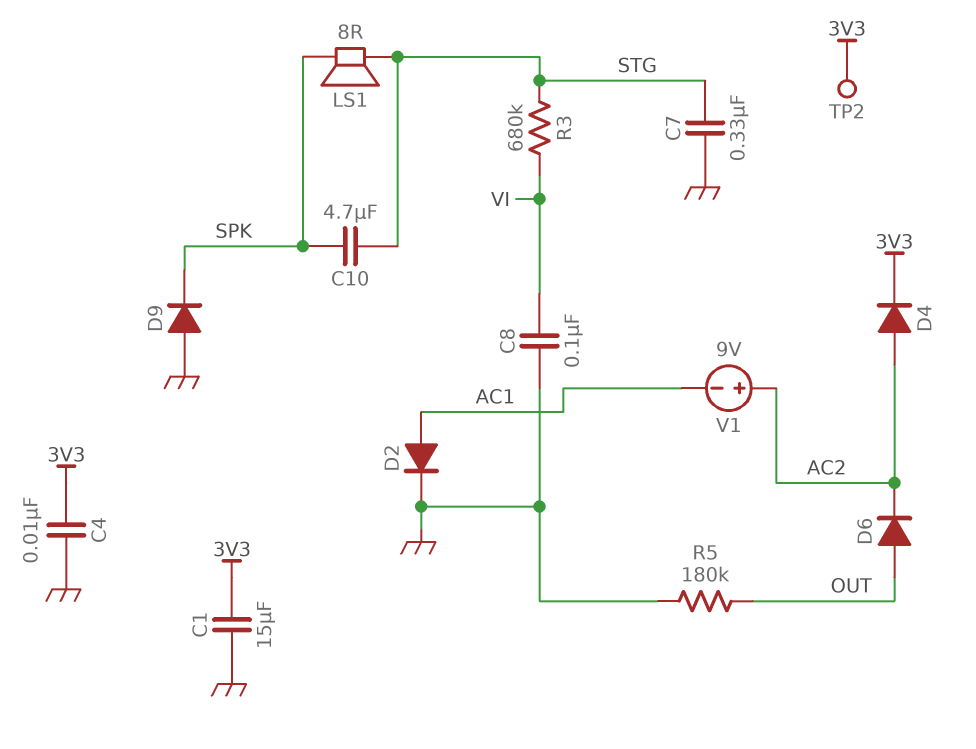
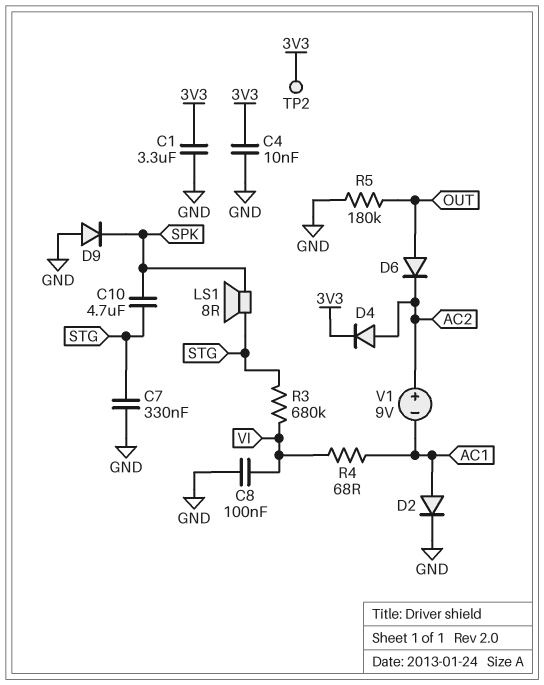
C1: 15uF (3V3, GND) -> 3.3uF (3V3, GND)
R4: none -> 68 (AC1, VI)

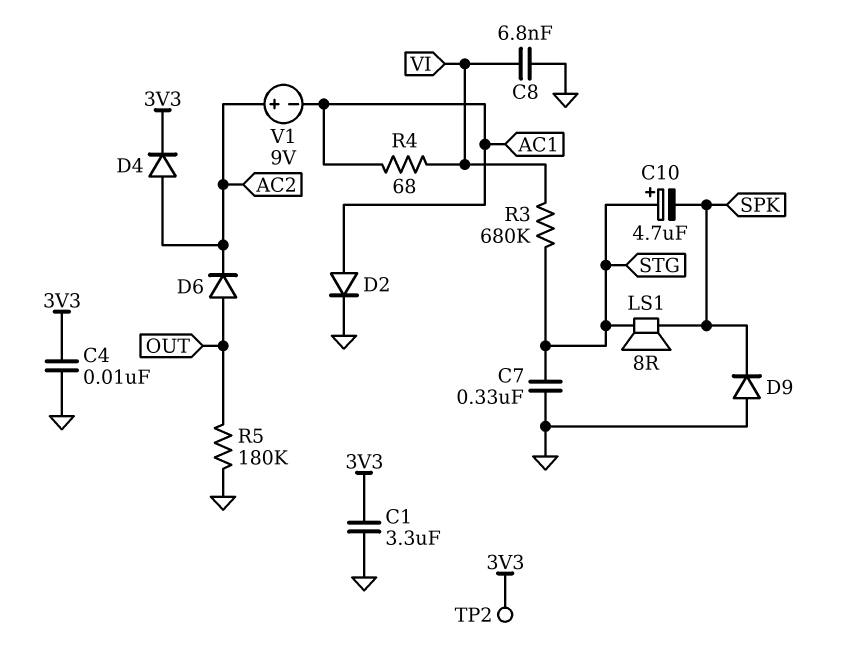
C8: 100nF (GND, VI) -> 6.8nF (GND, VI)
C10: 4.7uF (SPK, STG) -> 4.7uF (plus STG, minus SPK)

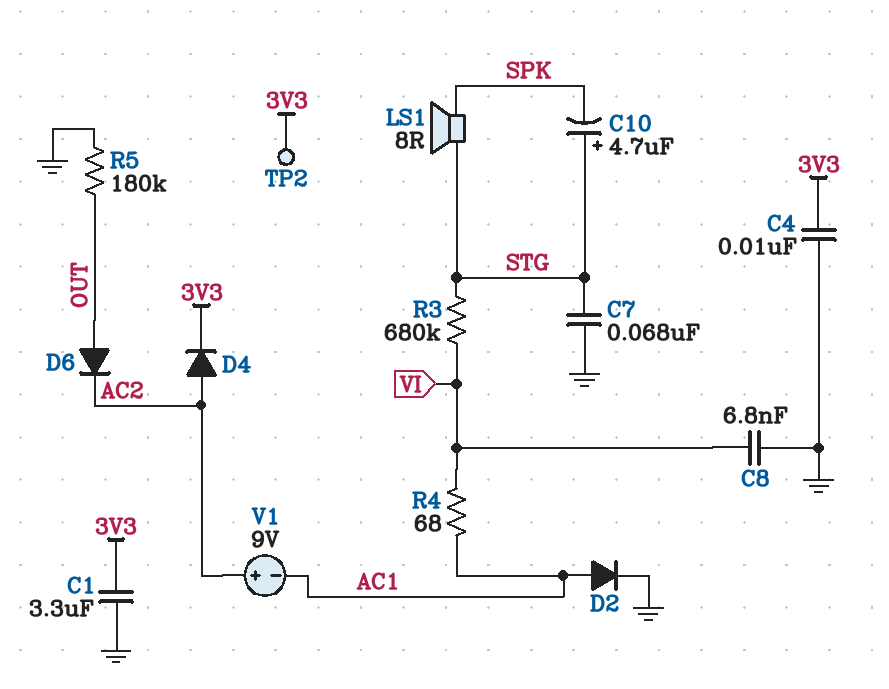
C7: 330nF (GND, STG) -> 68nF (GND, STG)
D9: diode (A GND, K SPK) -> none

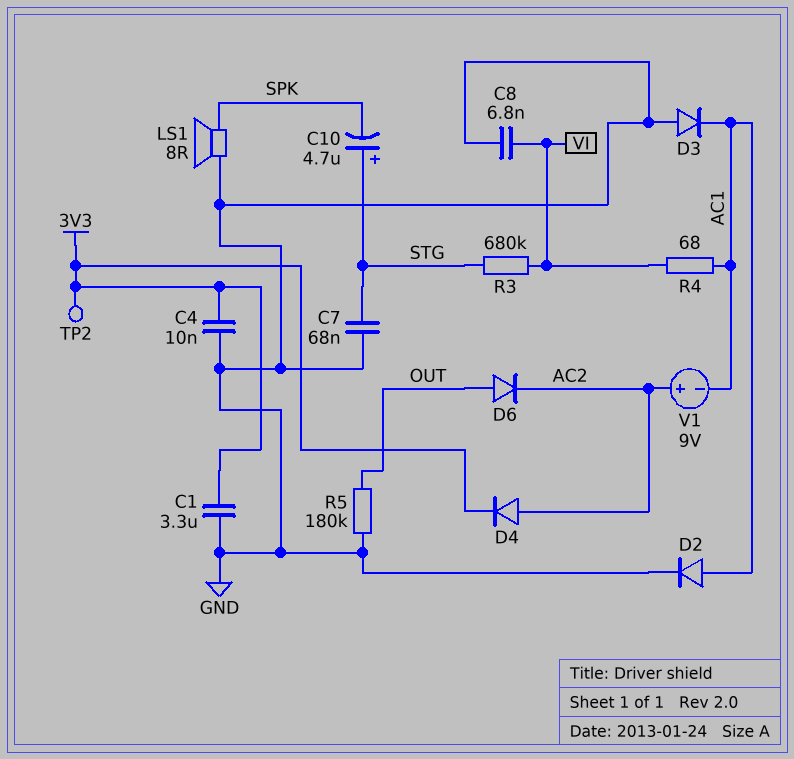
D3: none -> diode (A GND, K AC1)
LS1: speaker 8R (SPK, STG) -> speaker 8R (GND, SPK)

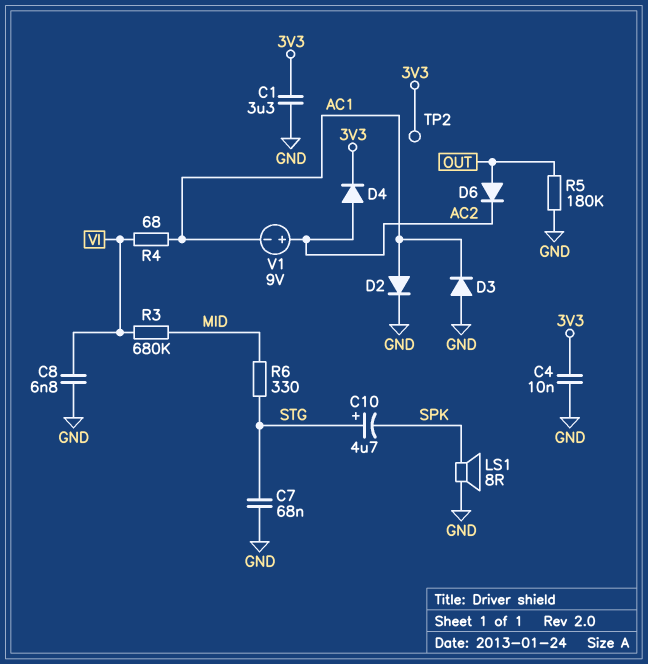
R3: 680k (STG, VI) -> 680k (MID, VI)
R6: none -> 330 (MID, STG)

